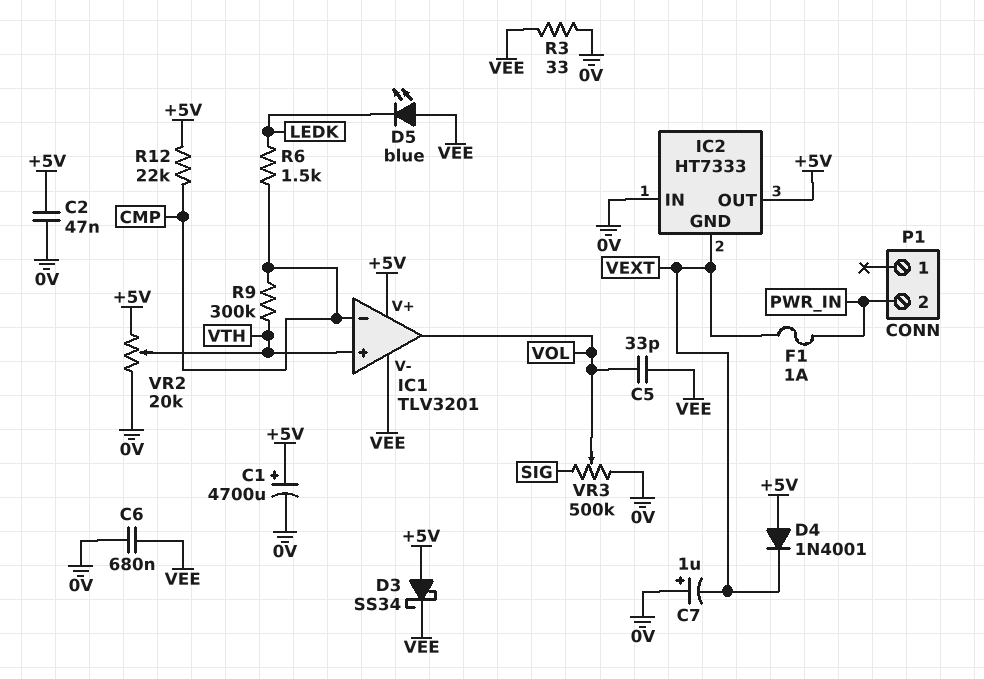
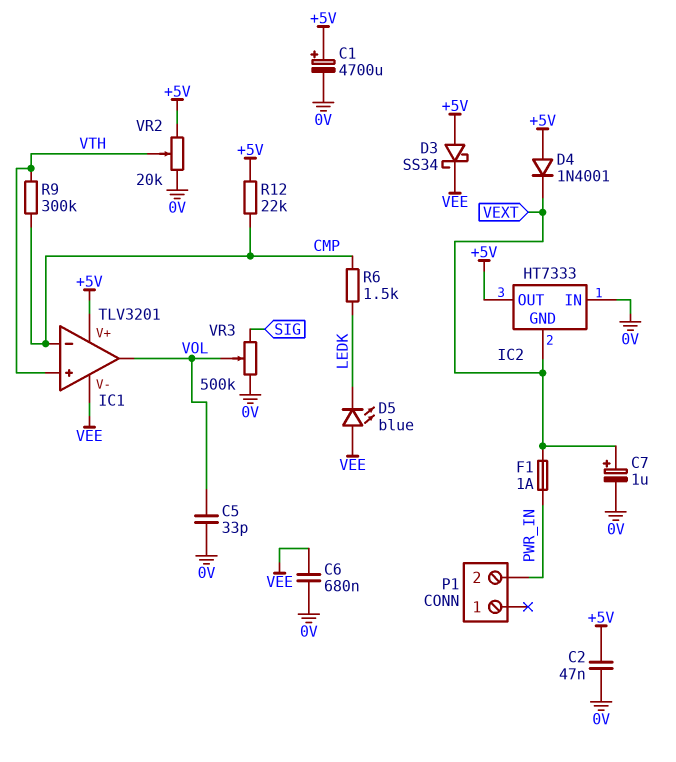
C5: 33pF (VEE, VOL) -> 33pF (0V, VOL)
C7: 1uF (plus 0V, minus VEXT) -> 1uF (plus VEXT, minus 0V)
R3: 33 (0V, VEE) -> none

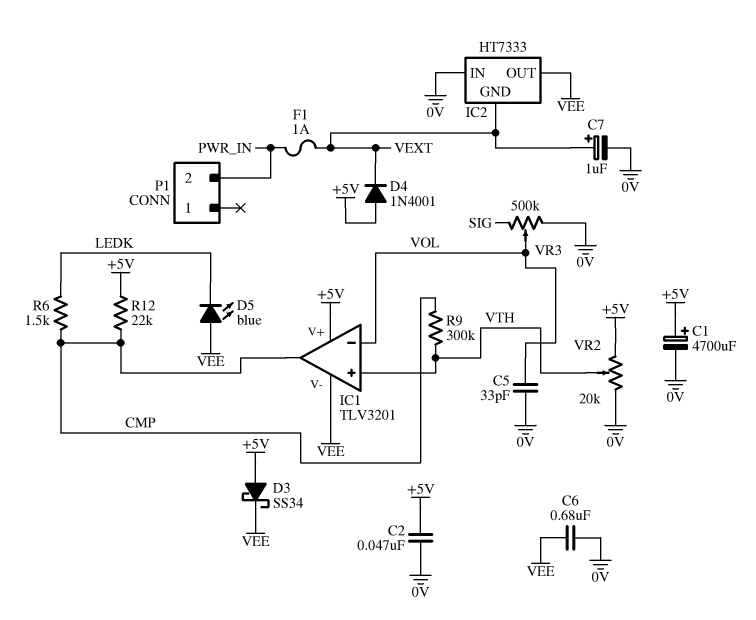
IC1 pin in-: CMP -> VOL
IC1 pin out: VOL -> CMP
IC2 pin OUT: +5V -> VEE

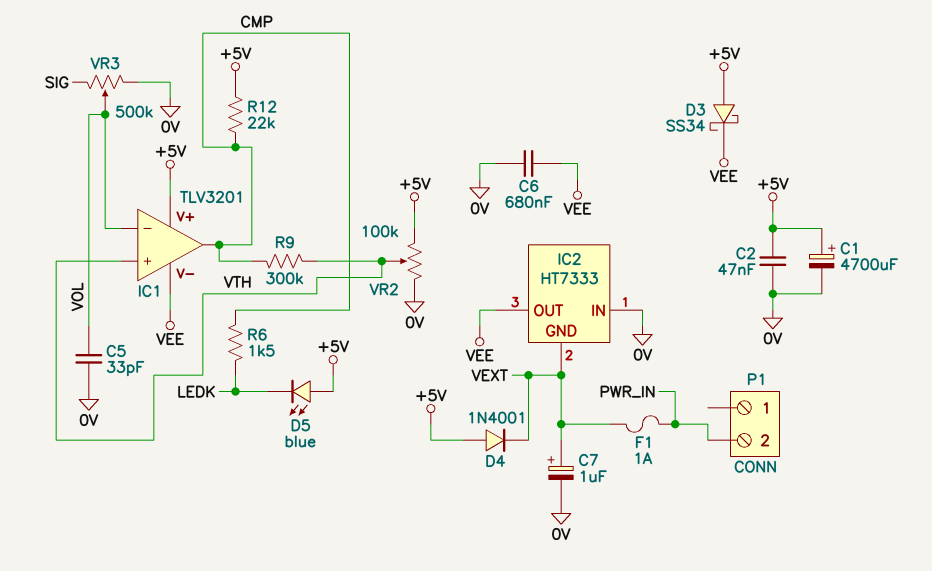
D5: LED blue (A VEE, K LEDK) -> LED blue (A +5V, K LEDK)
VR2: 20k (+5V, 0V, wiper VTH) -> 100k (+5V, 0V, wiper VTH)

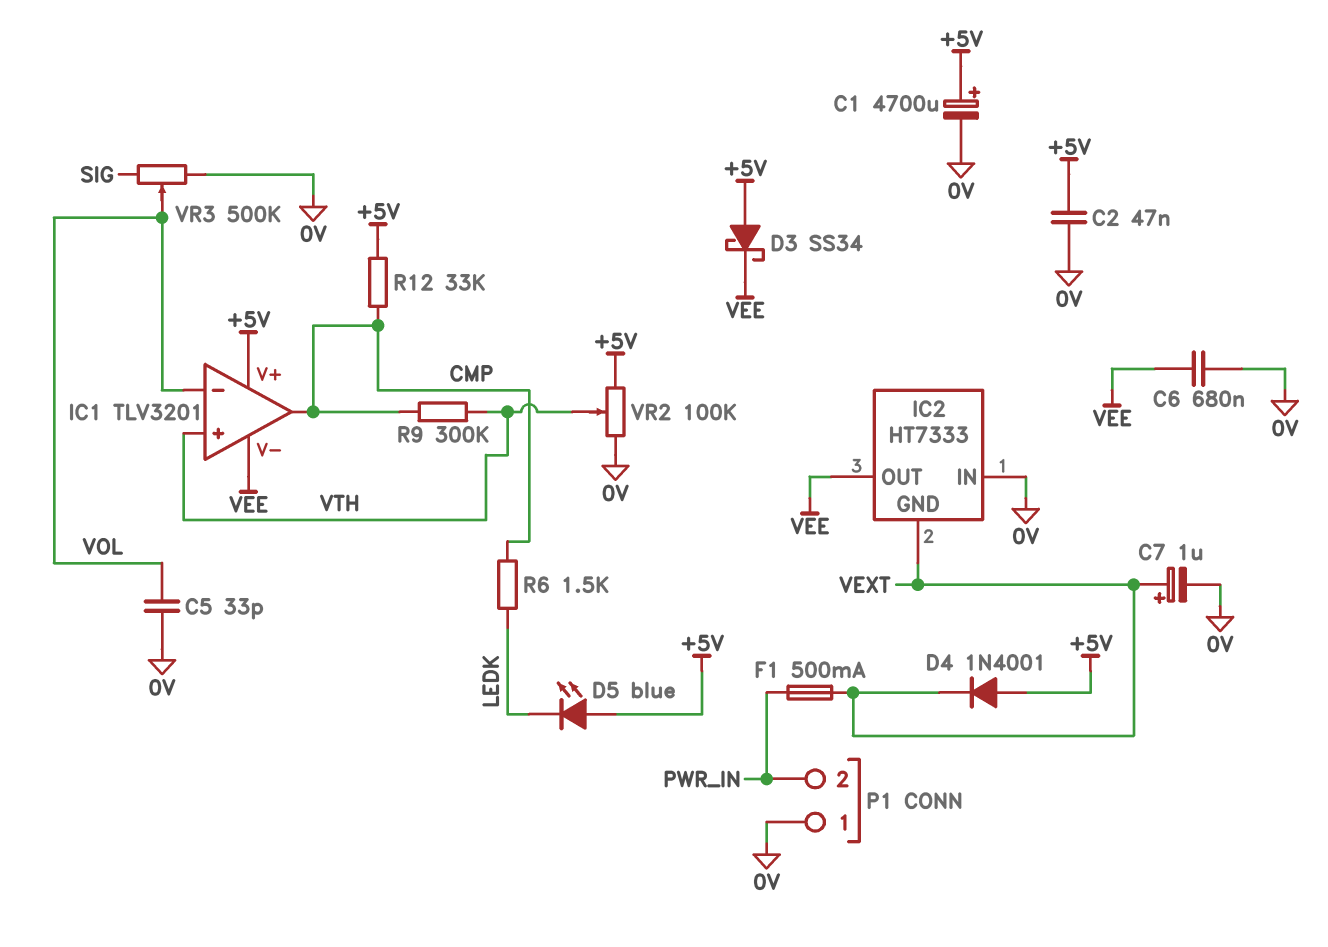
F1: 1A (PWR_IN, VEXT) -> 500mA (PWR_IN, VEXT)
P1 pin 1: none -> 0V
R12: 22k (+5V, CMP) -> 33k (+5V, CMP)

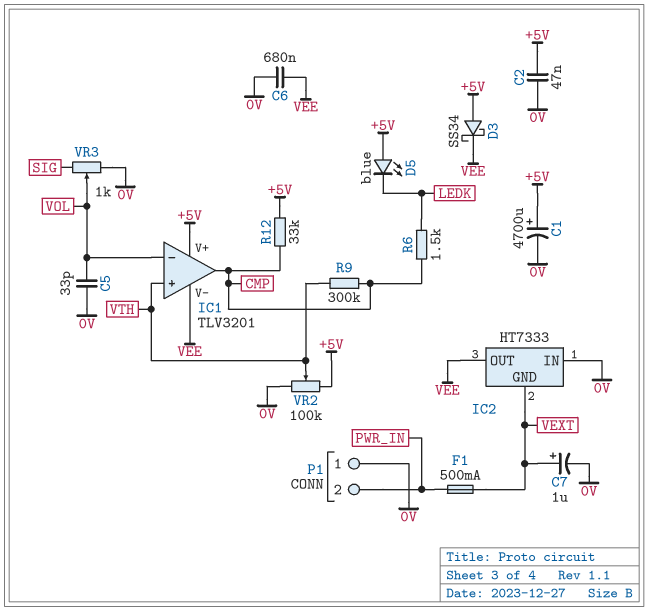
D4: diode 1N4001 (A +5V, K VEXT) -> none
VR3: 500k (0V, SIG, wiper VOL) -> 1k (0V, SIG, wiper VOL)

